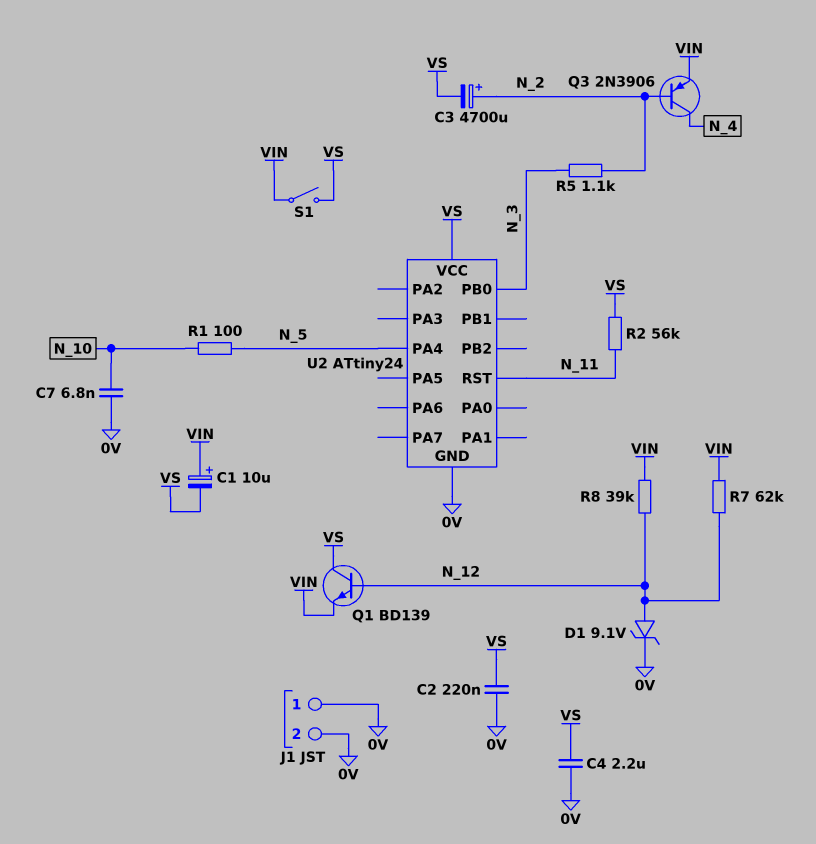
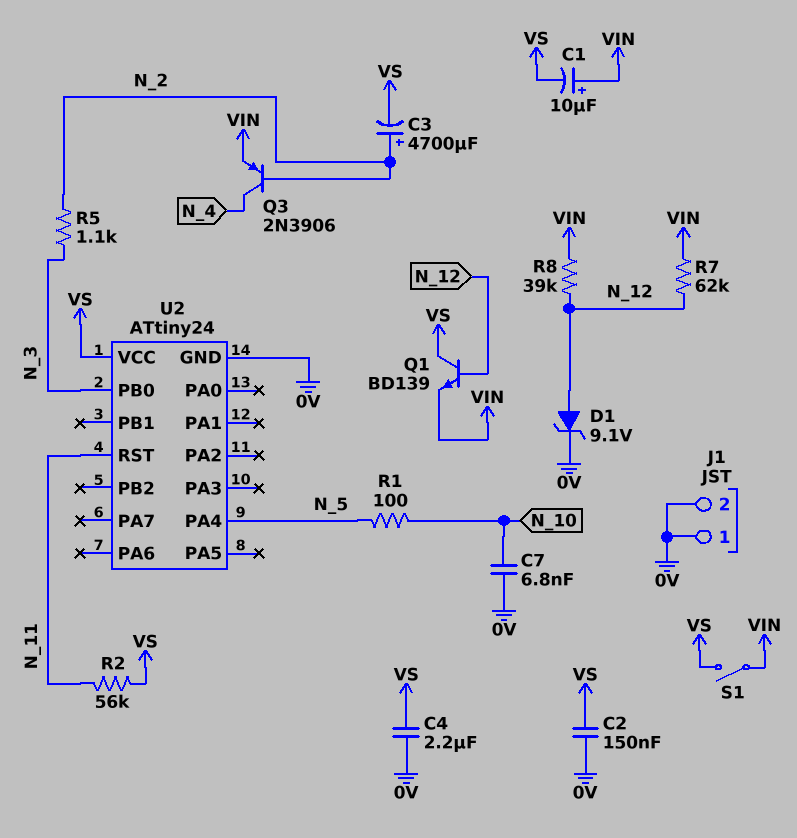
C2: 220nF (0V, VS) -> 150nF (0V, VS)

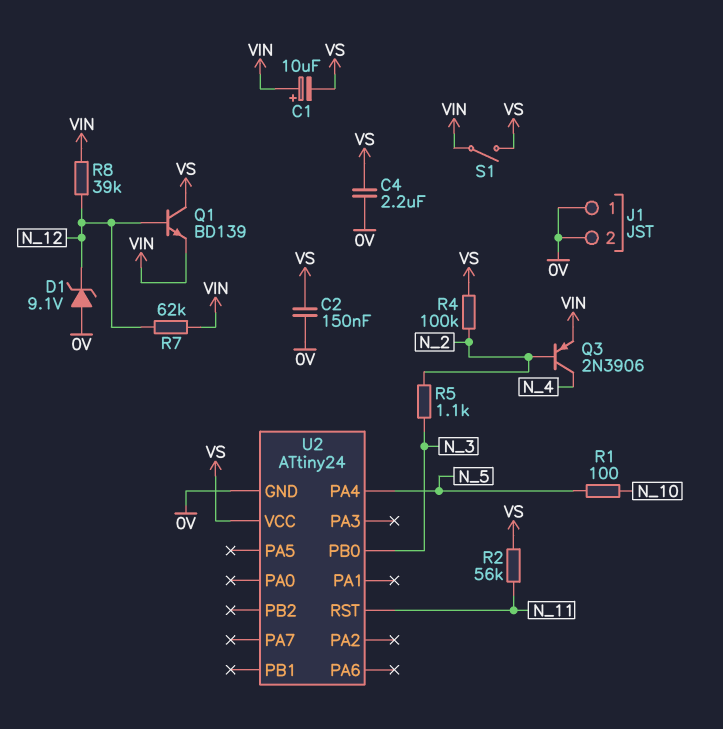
C3: 4700uF (plus N_2, minus VS) -> none
C7: 6.8nF (0V, N_10) -> none
D1: zener 9.1V (A N_12, K 0V) -> zener 9.1V (A 0V, K N_12)
R4: none -> 100k (N_2, VS)

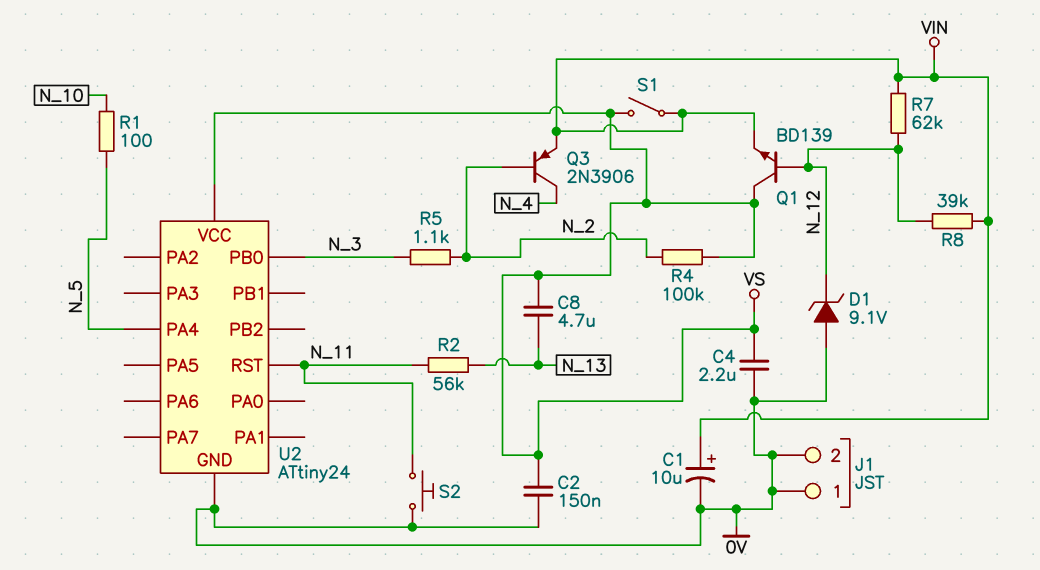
C1: 10uF (plus VIN, minus VS) -> 10uF (plus VIN, minus 0V)
C8: none -> 4.7uF (N_13, VS)
R2: 56k (N_11, VS) -> 56k (N_11, N_13)
S2: none -> button (0V, N_11)

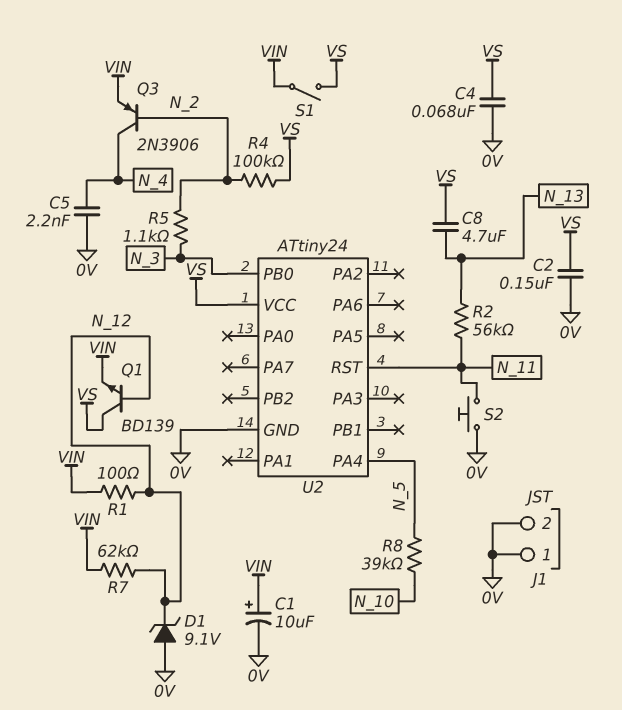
C4: 2.2uF (0V, VS) -> 68nF (0V, VS)
C5: none -> 2.2nF (0V, N_4)
R1: 100 (N_5, N_10) -> 100 (N_12, VIN)
R8: 39k (N_12, VIN) -> 39k (N_5, N_10)

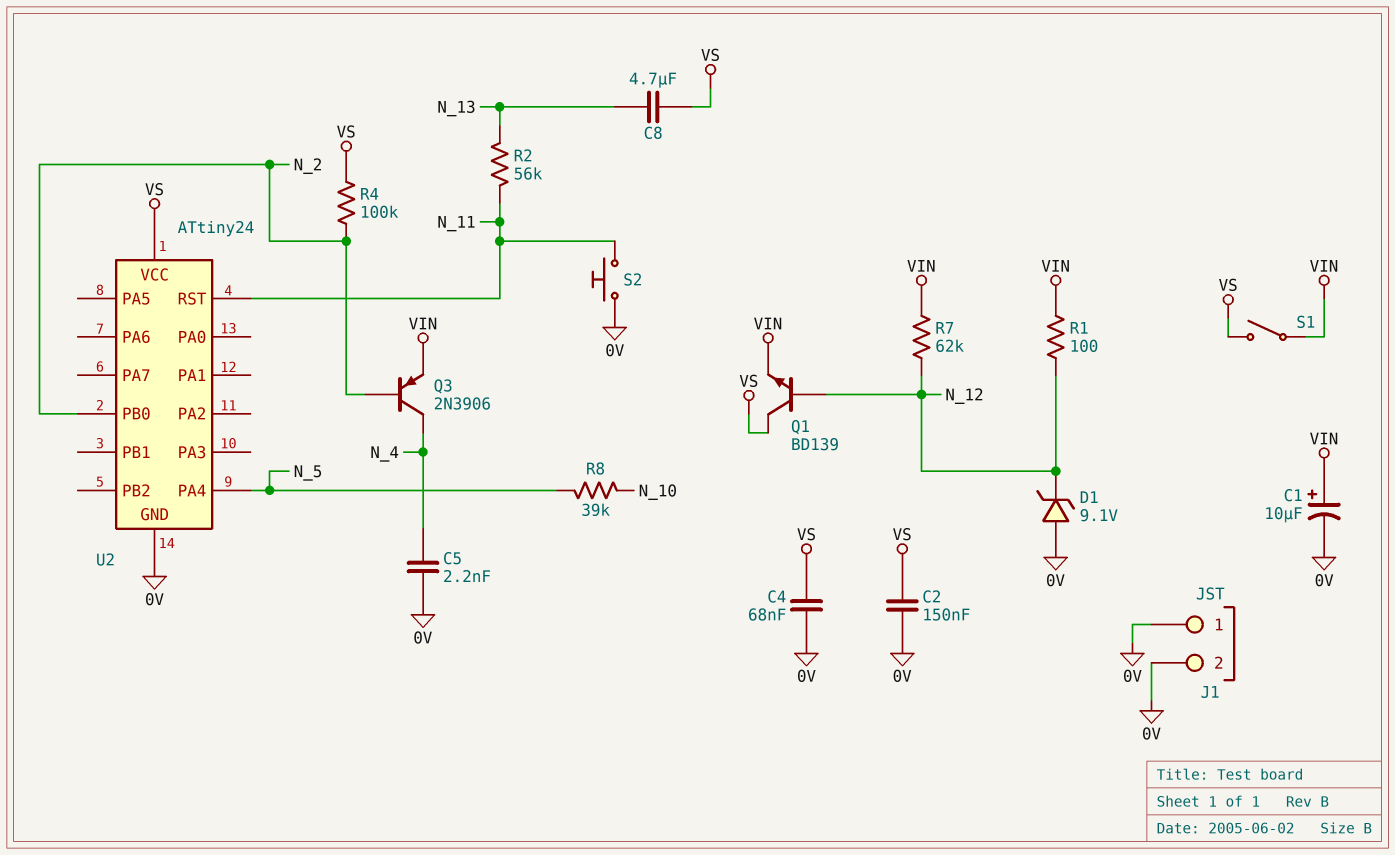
R5: 1.1k (N_2, N_3) -> none
U2 pin PB0: N_3 -> N_2

